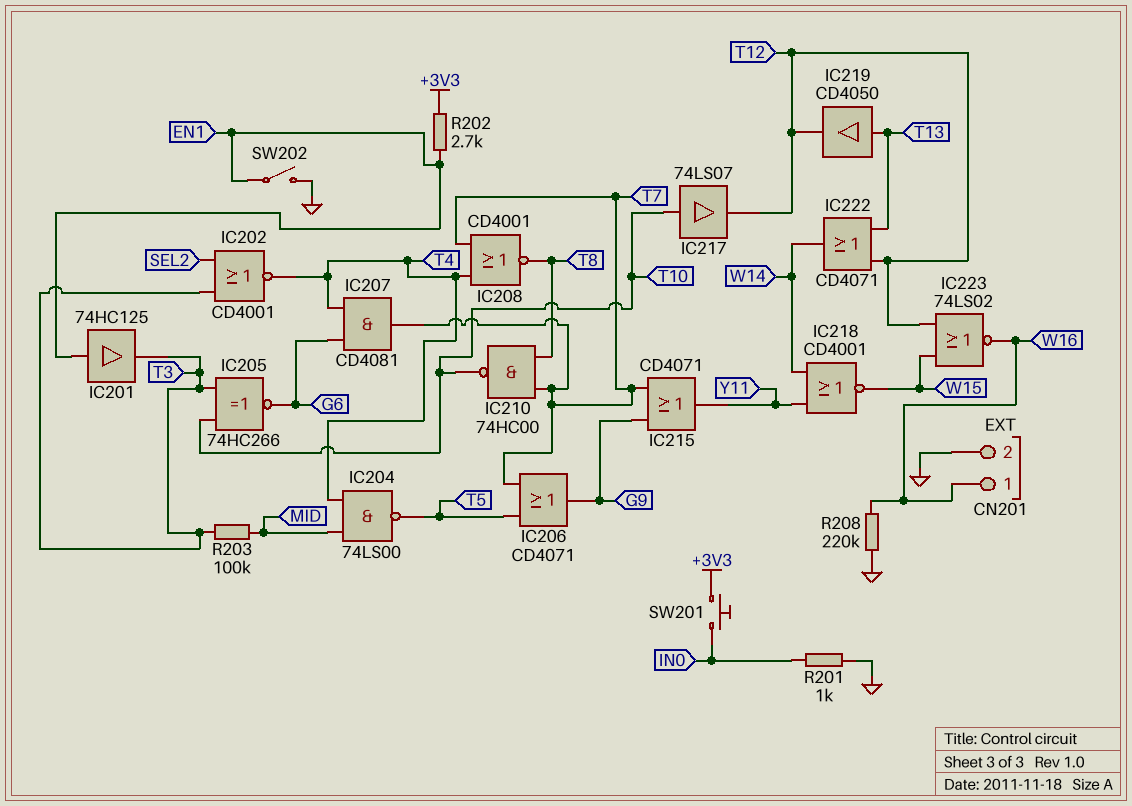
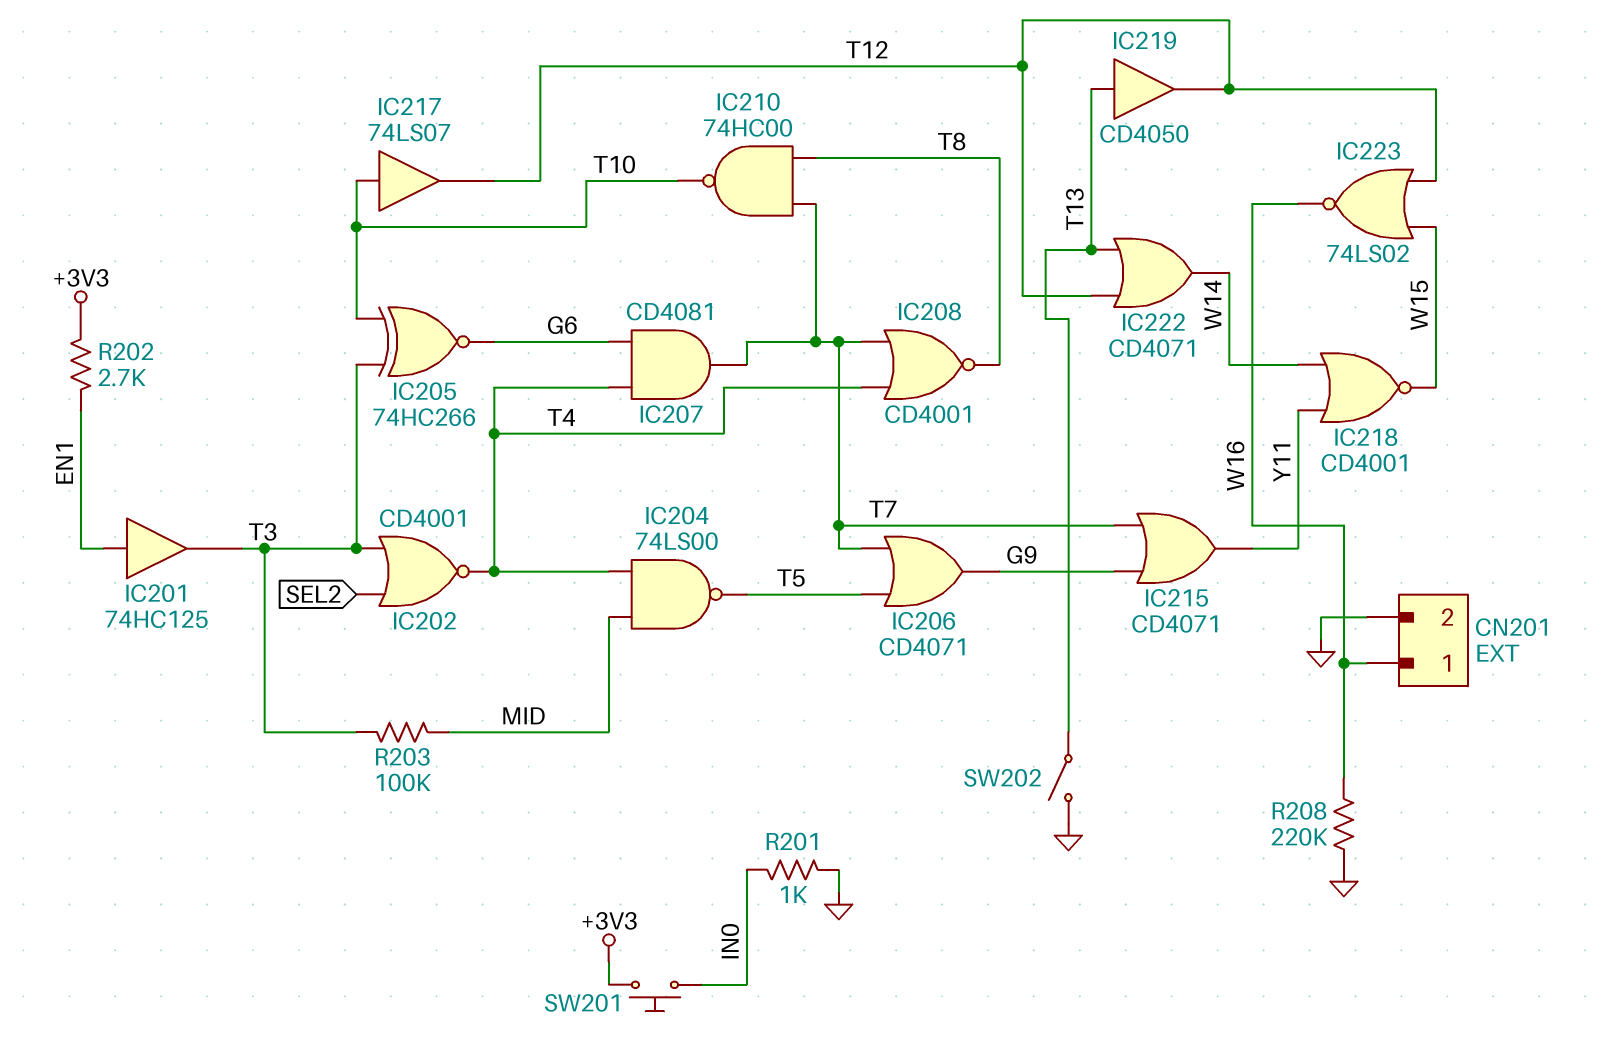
SW202: switch (EN1, GND) -> switch (GND, T13)

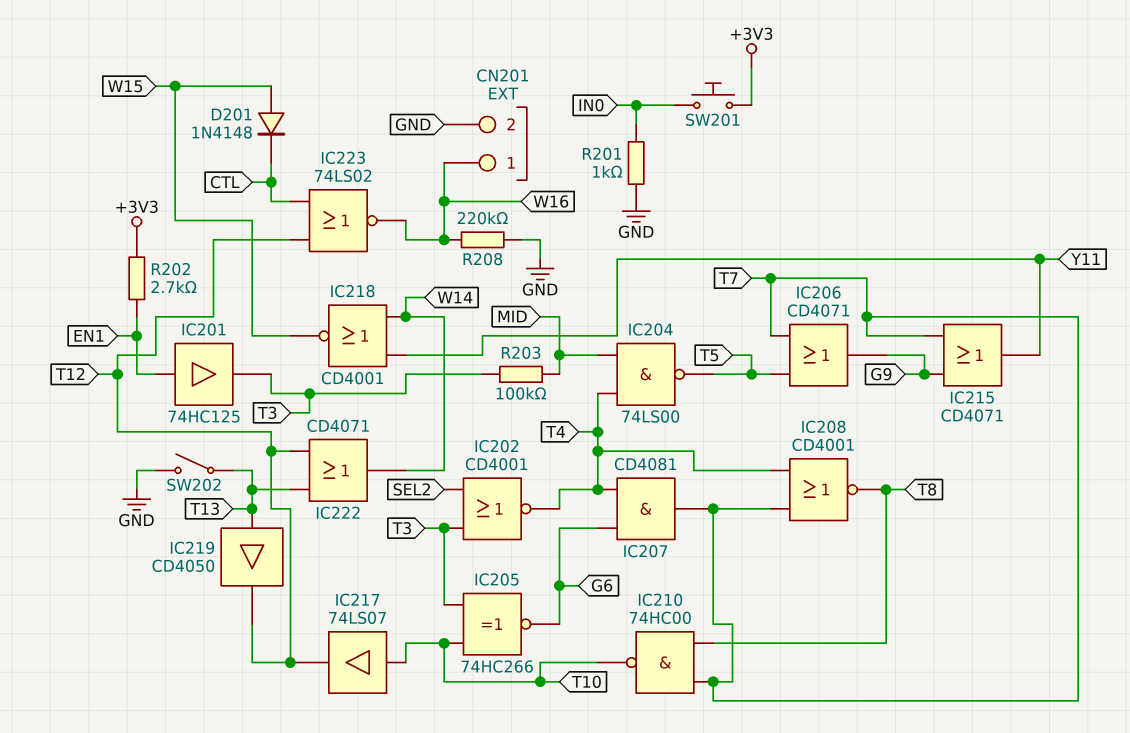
D201: none -> diode 1N4148 (A W15, K CTL)
IC223: NOR 74LS02 (in T12, in W15, out W16) -> NOR 74LS02 (in CTL, in T12, out W16)

